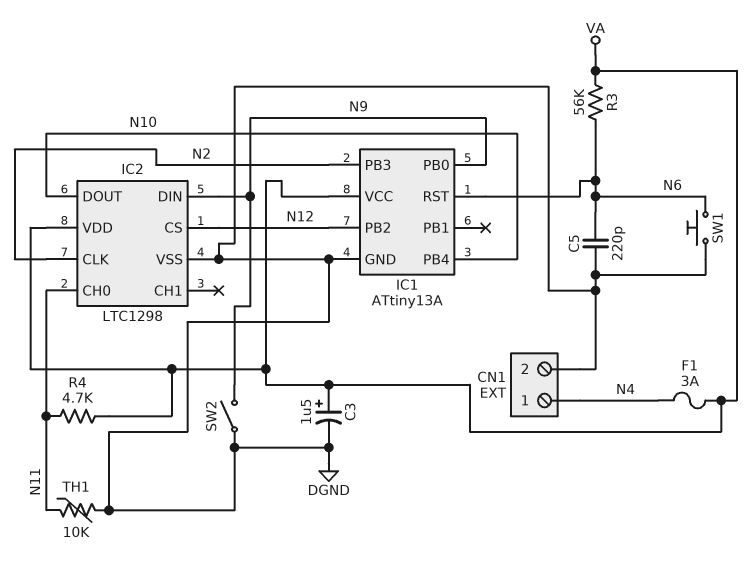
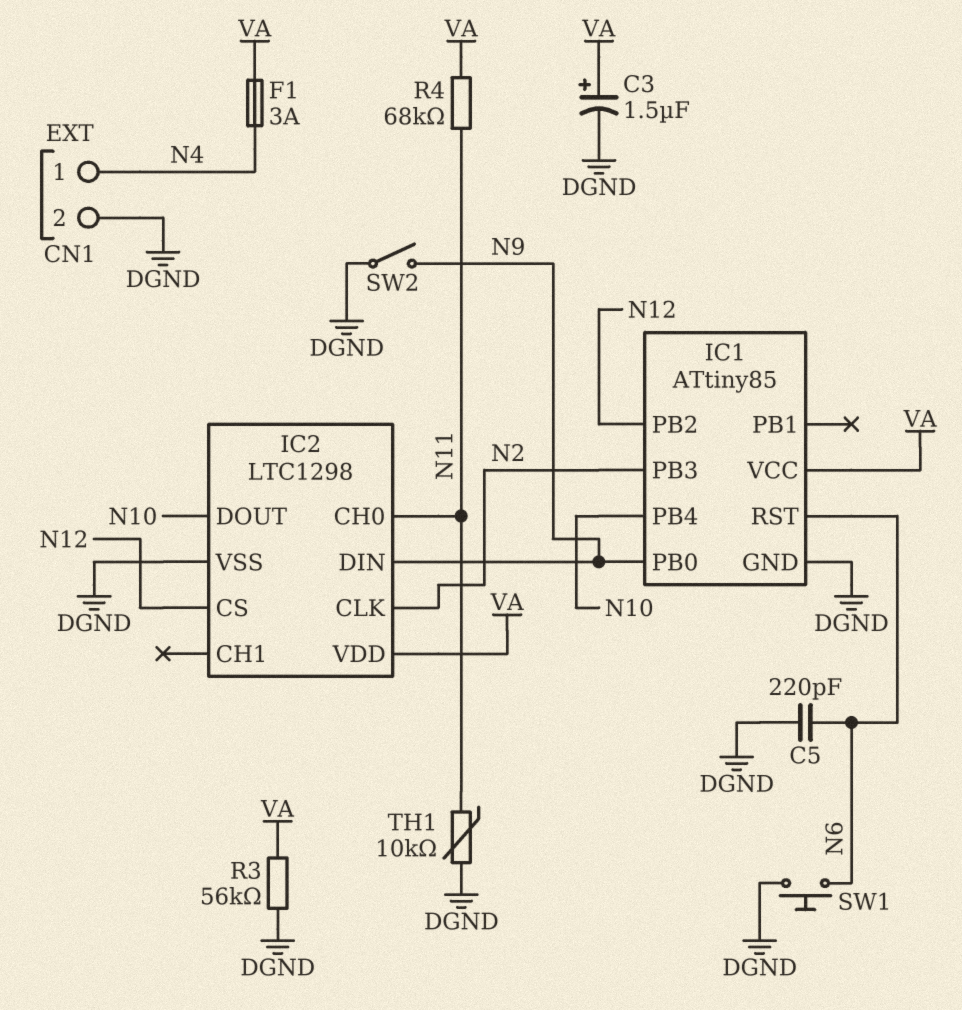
IC1: ATtiny13A -> ATtiny85
R3: 56k (N6, VA) -> 56k (DGND, VA)
R4: 4.7k (N11, VA) -> 68k (N11, VA)

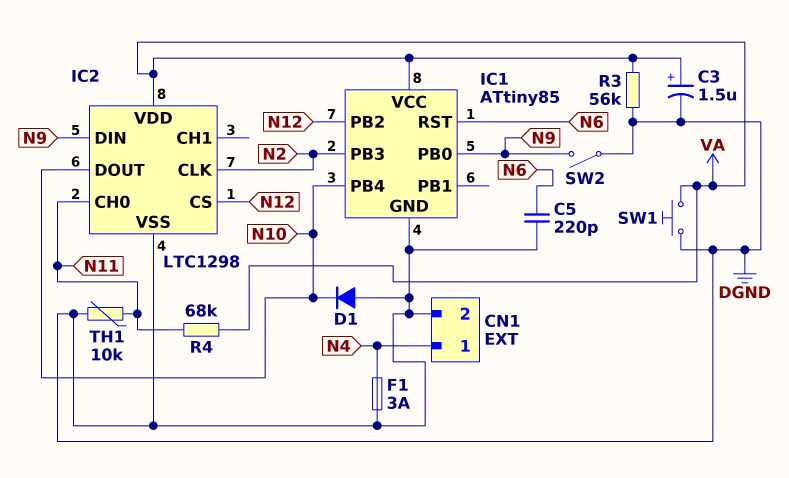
D1: none -> diode (A DGND, K N10)
F1: 3A (N4, VA) -> 3A (DGND, N4)
SW1: button (DGND, N6) -> button (DGND, VA)

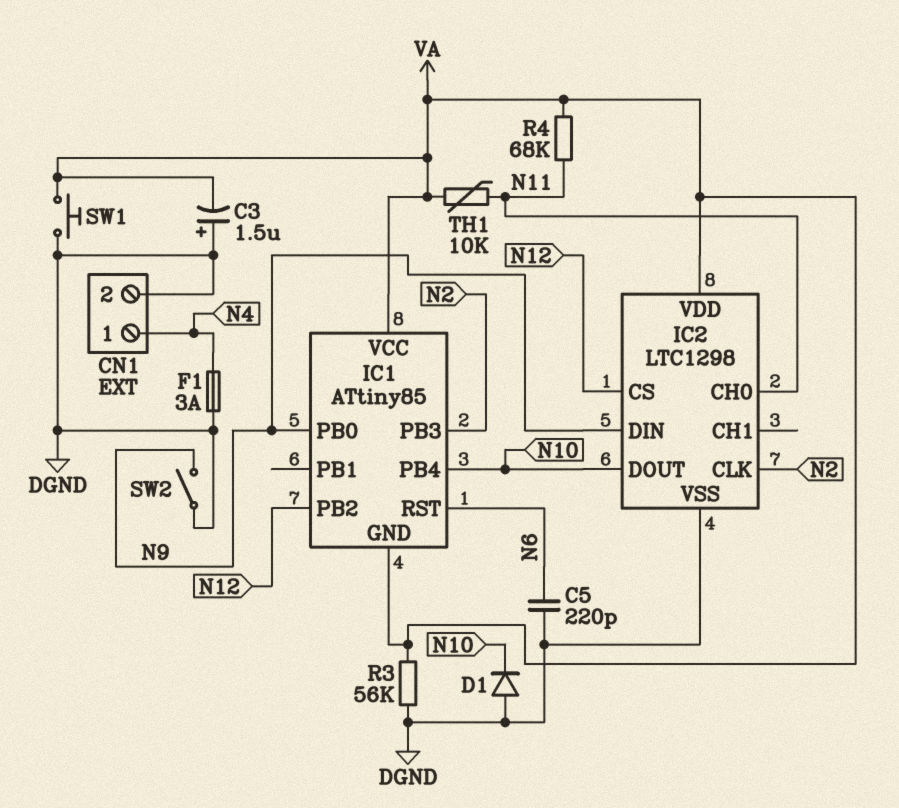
C3: 1.5uF (plus VA, minus DGND) -> 1.5uF (plus DGND, minus VA)
IC1 pin GND: DGND -> VA
TH1: 10k (DGND, N11) -> 10k (N11, VA)

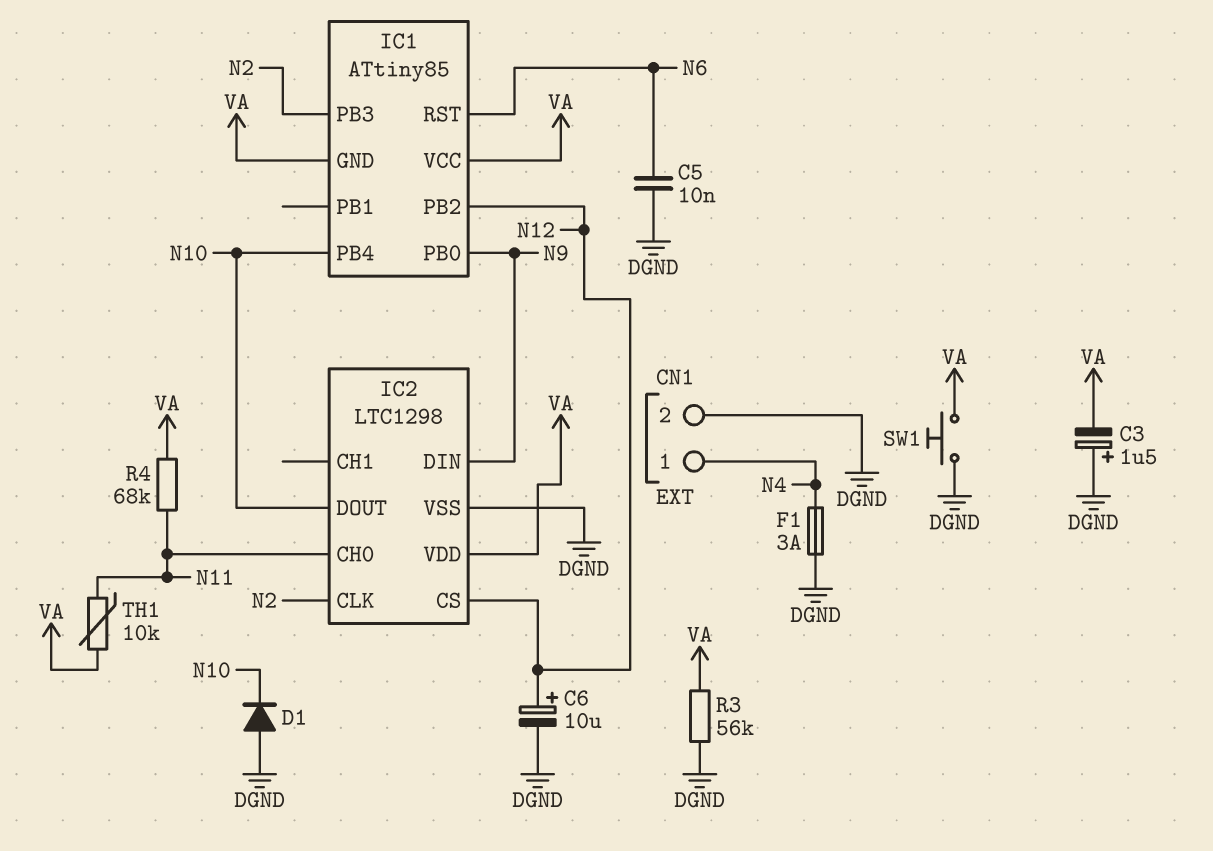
C5: 220pF (DGND, N6) -> 10nF (DGND, N6)
C6: none -> 10uF (plus N12, minus DGND)
SW2: switch (DGND, N9) -> none

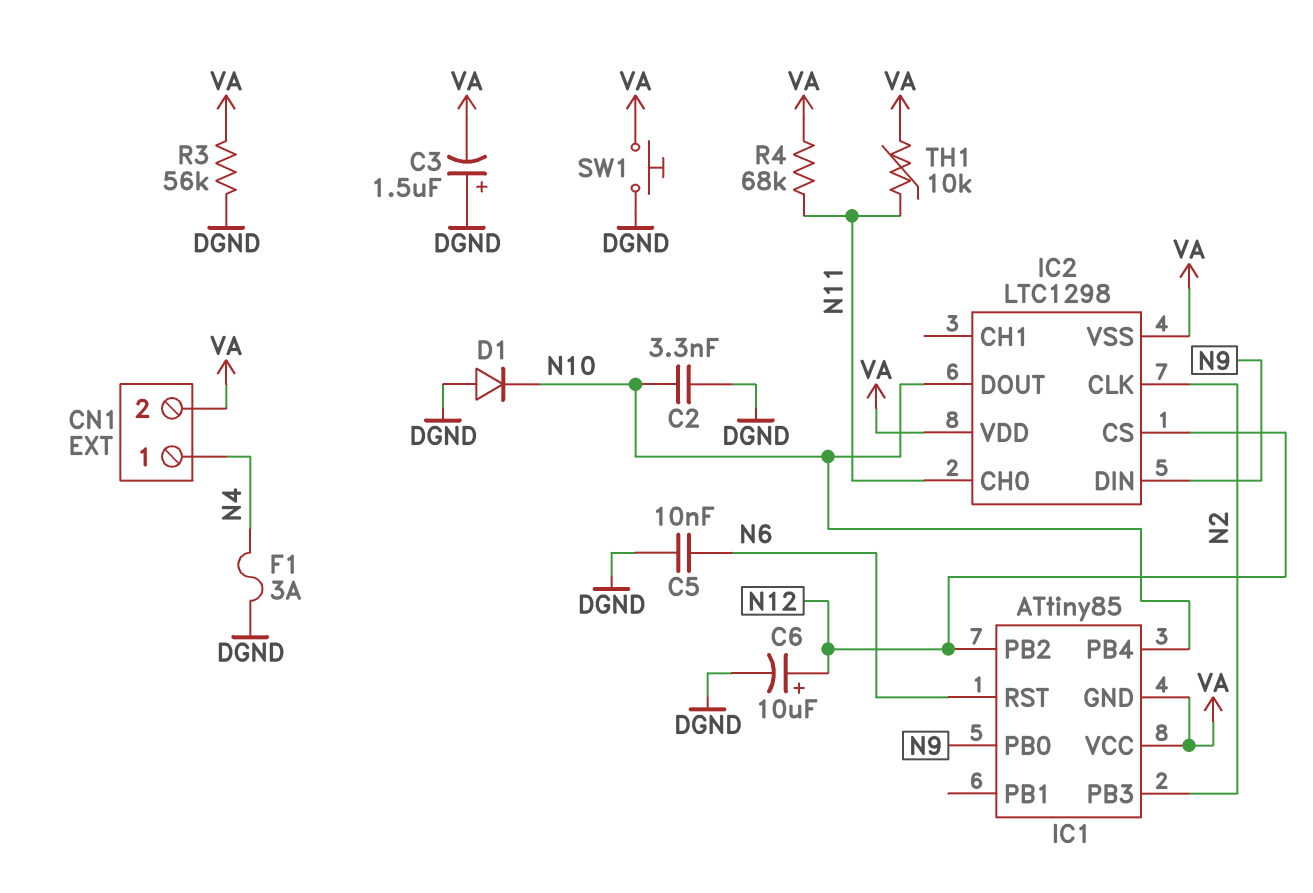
C2: none -> 3.3nF (DGND, N10)
CN1 pin 2: DGND -> VA
IC2 pin VSS: DGND -> VA

